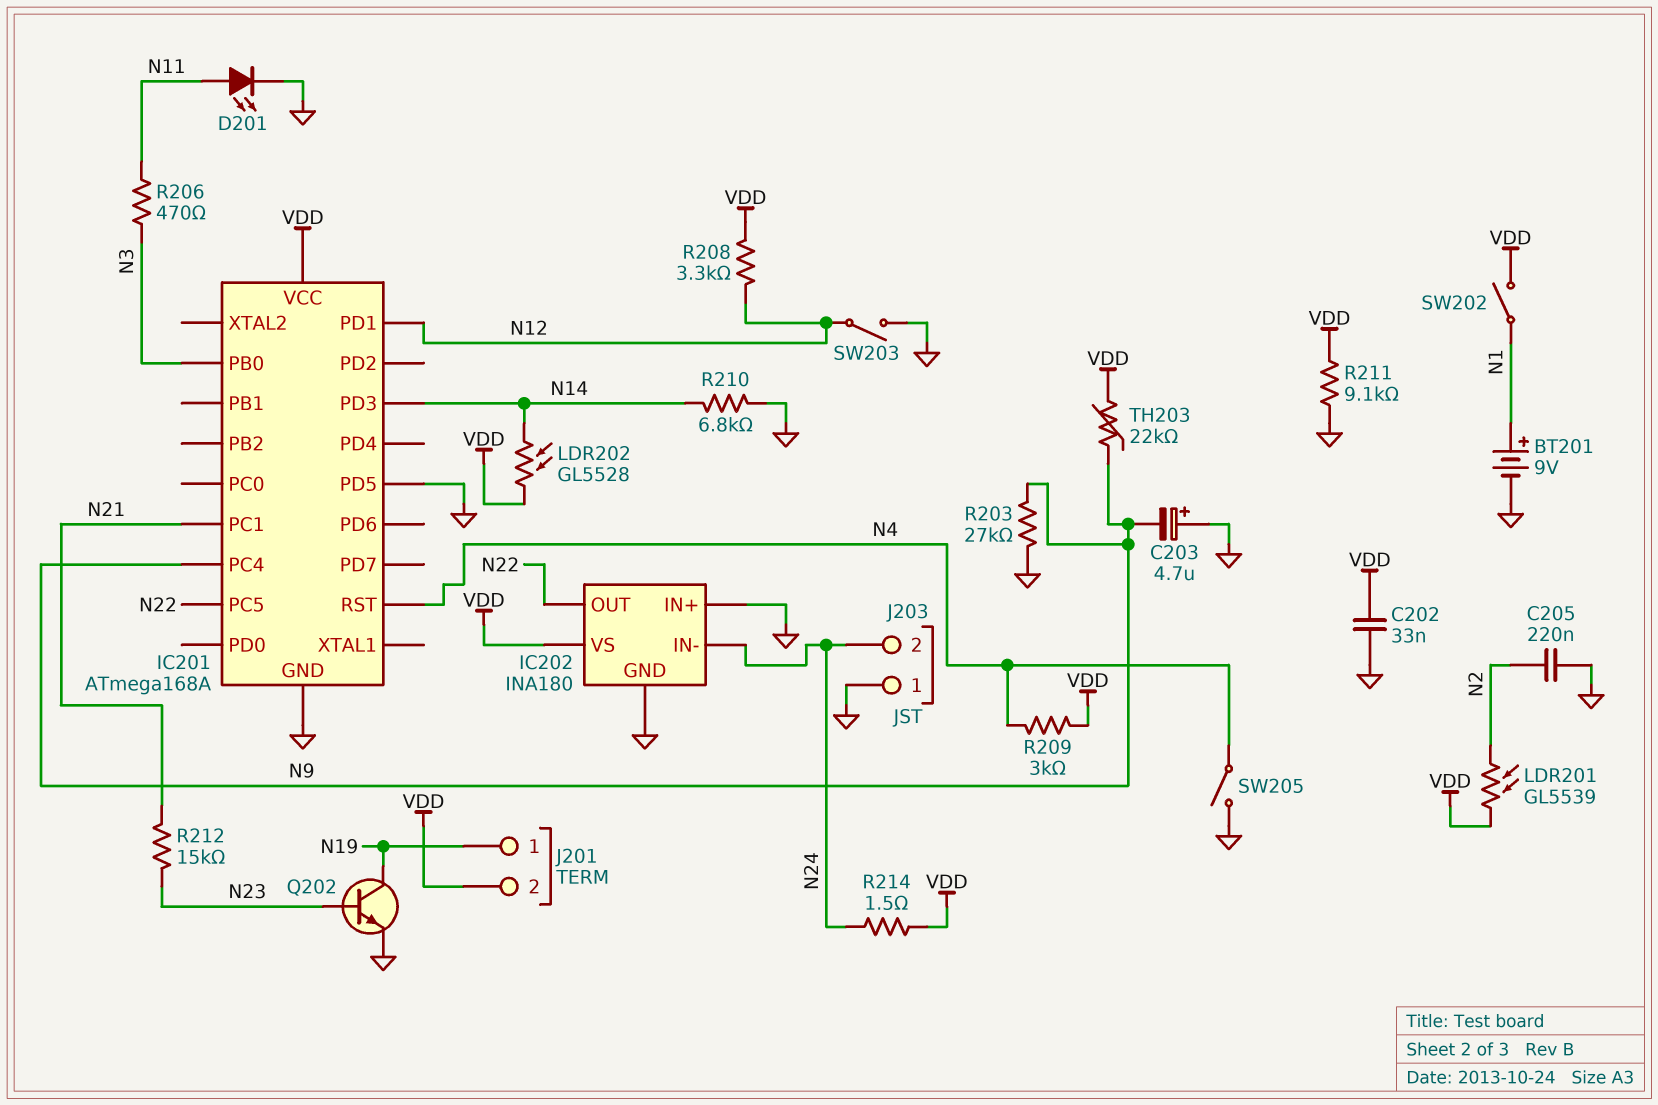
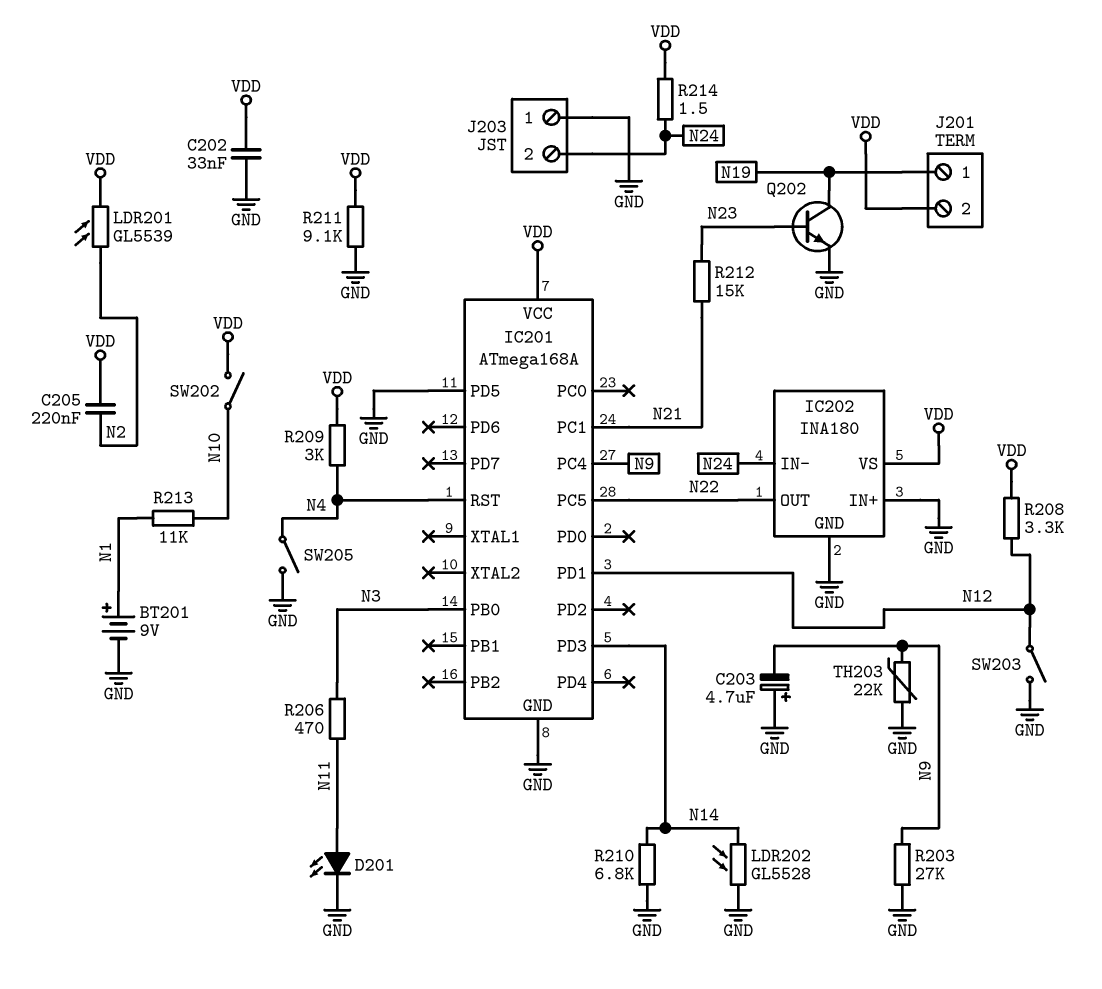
C205: 220nF (GND, N2) -> 220nF (N2, VDD)
LDR202: GL5528 (N14, VDD) -> GL5528 (GND, N14)
R213: none -> 11k (N1, N10)
SW202: switch (N1, VDD) -> switch (N10, VDD)
TH203: 22k (N9, VDD) -> 22k (GND, N9)

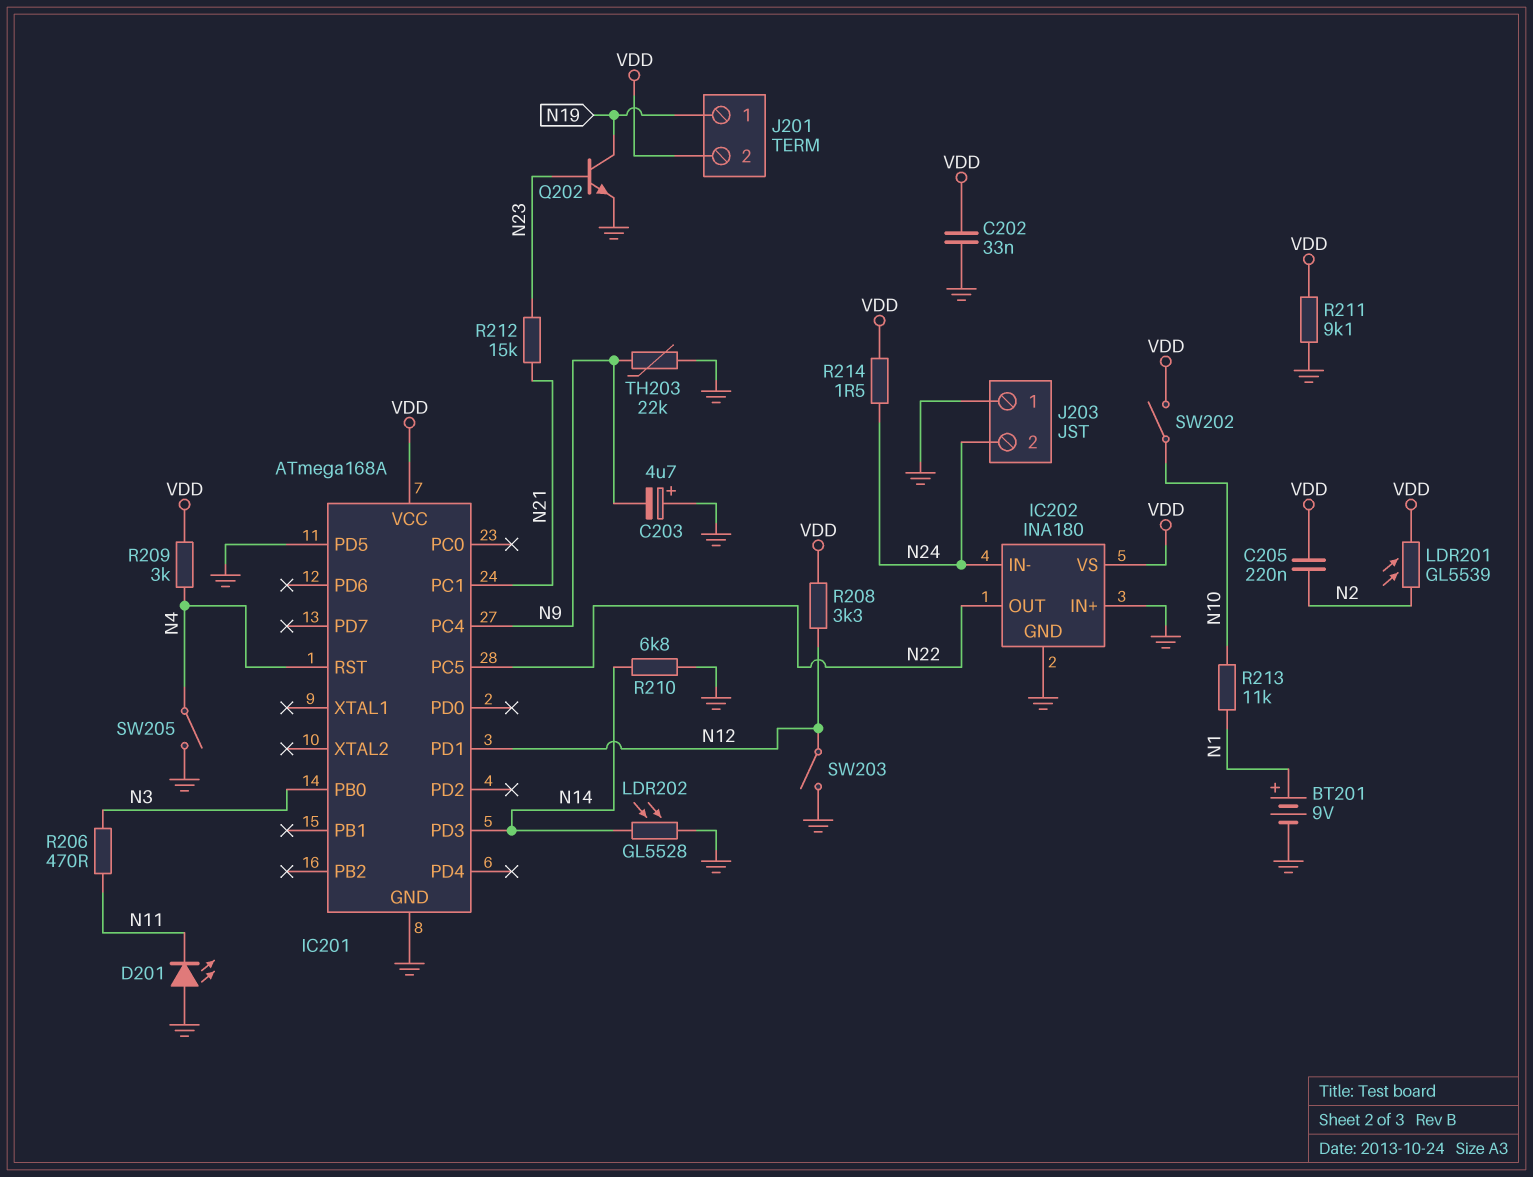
D201: LED (A N11, K GND) -> LED (A GND, K N11)
R203: 27k (GND, N9) -> none

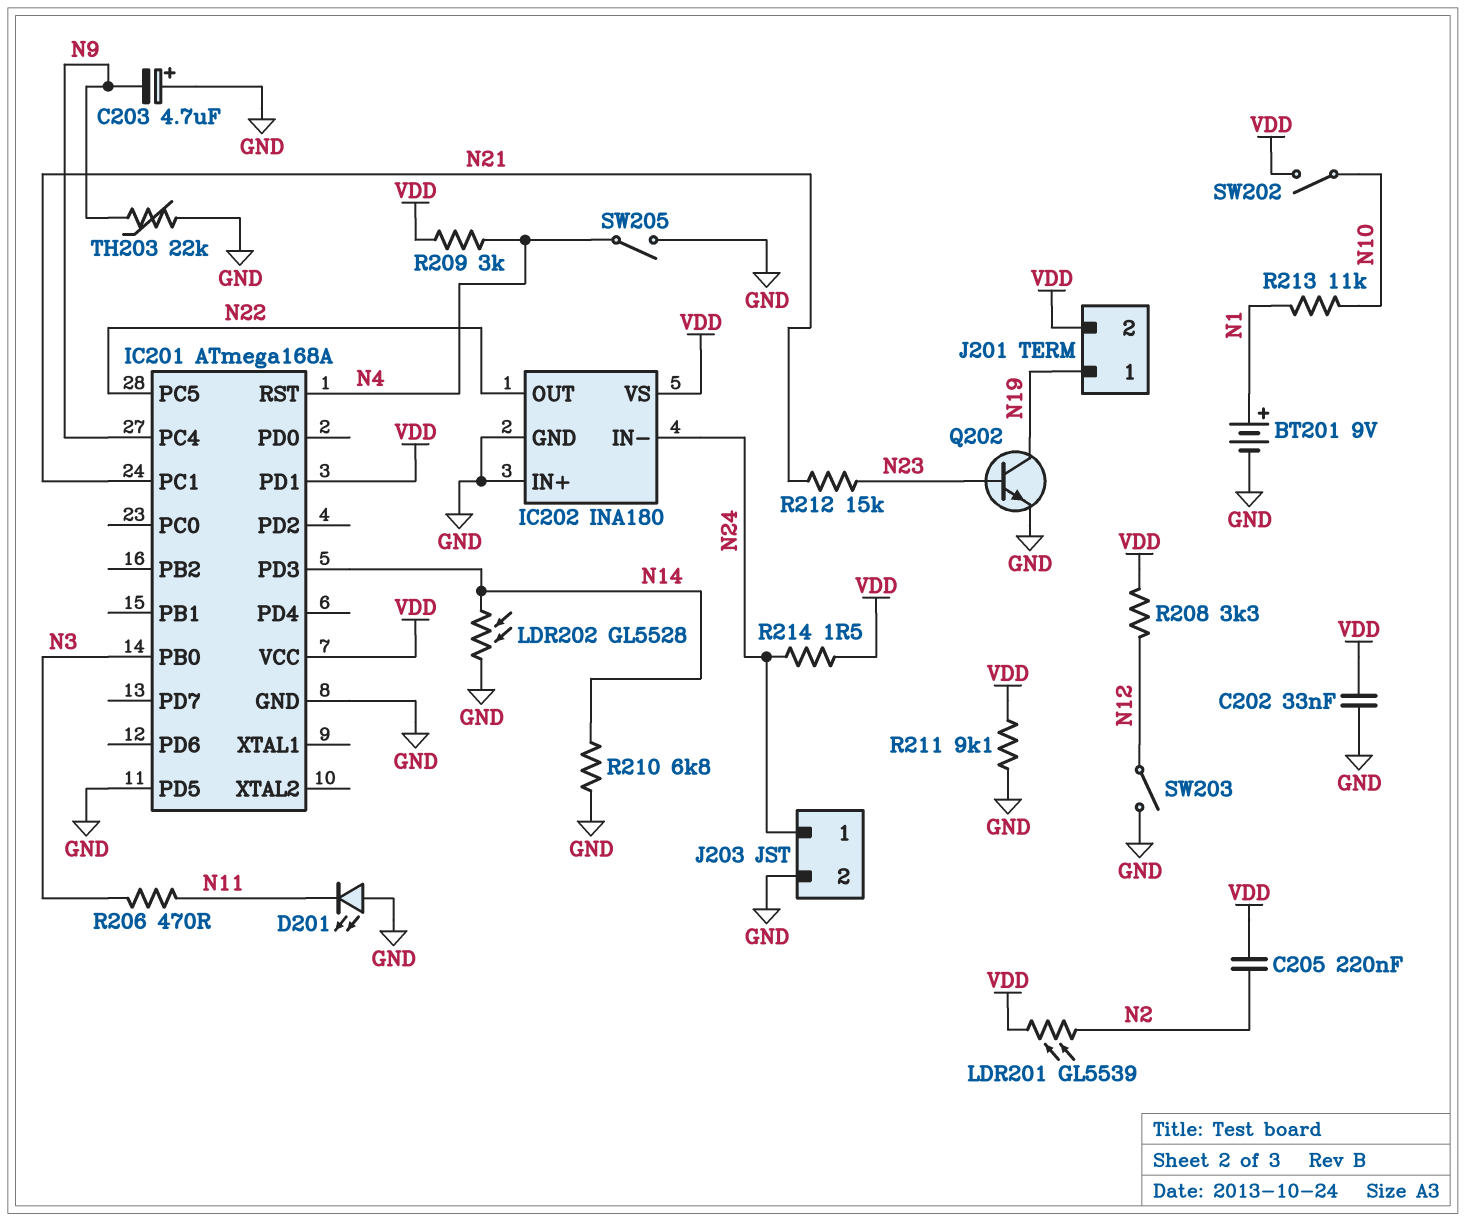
IC201 pin PD1: N12 -> VDD
J203 pin 1: GND -> N24
J203 pin 2: N24 -> GND

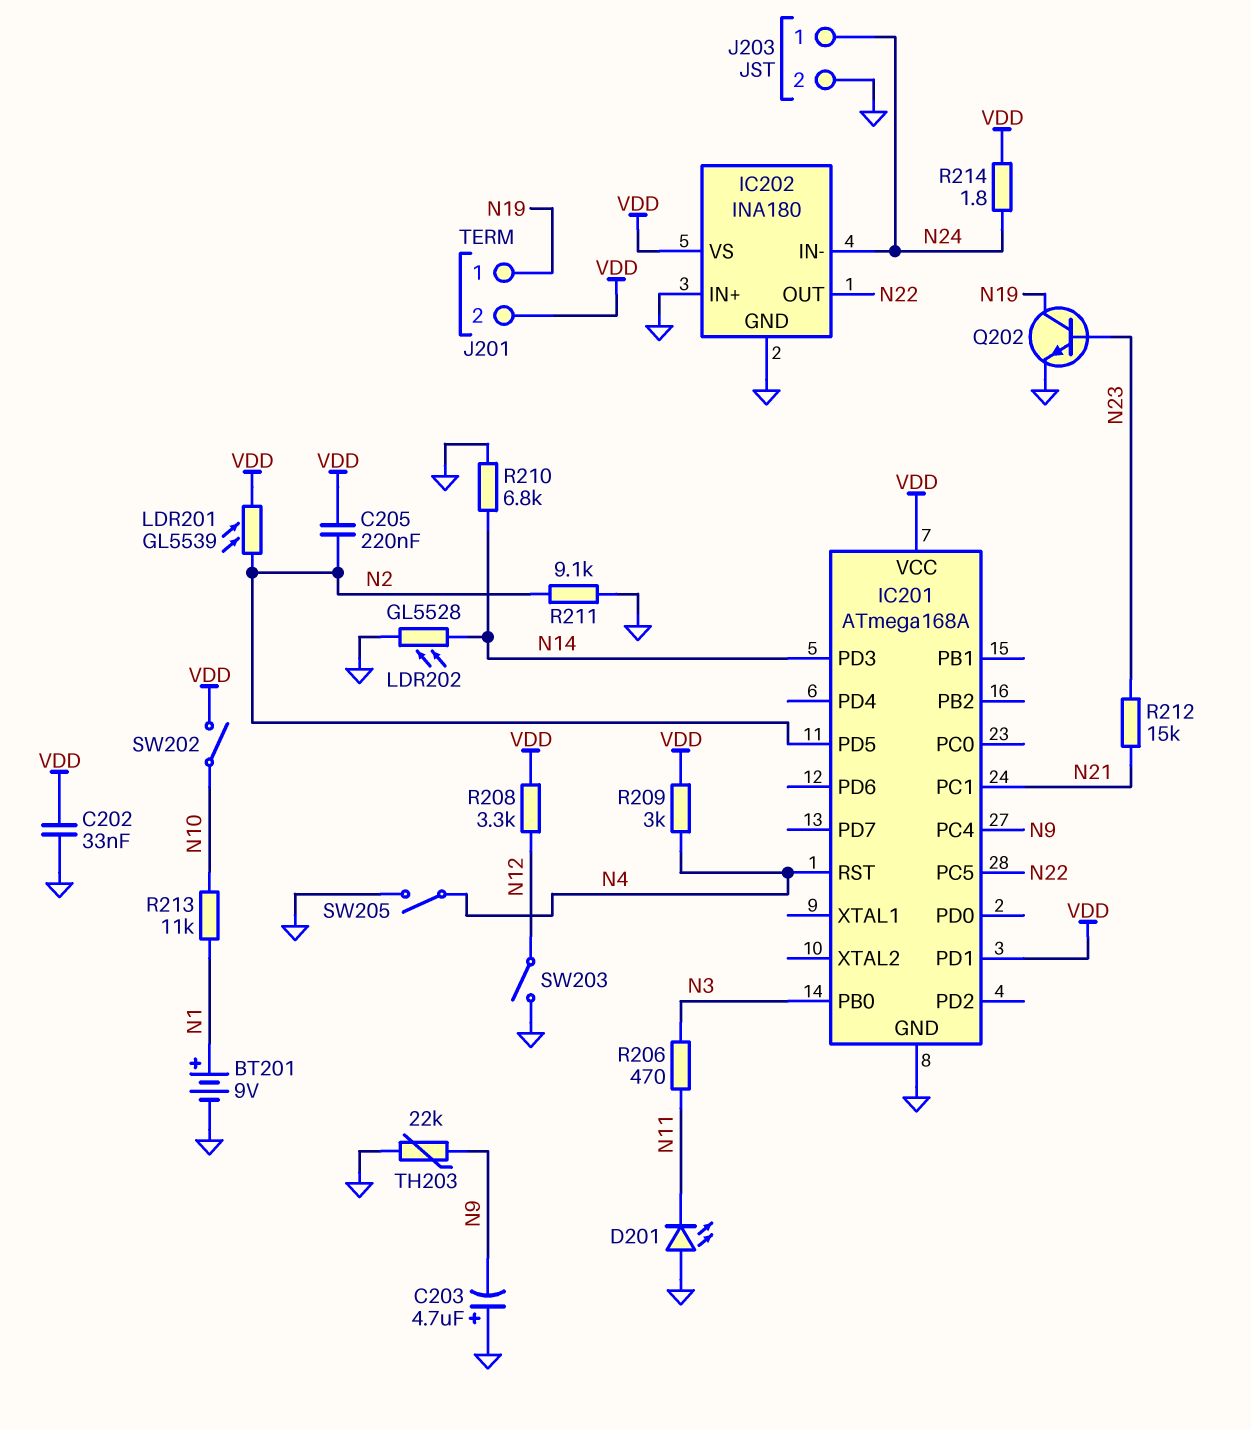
IC201 pin PD5: GND -> N2
R211: 9.1k (GND, VDD) -> 9.1k (GND, N2)
R214: 1.5 (N24, VDD) -> 1.8 (N24, VDD)

